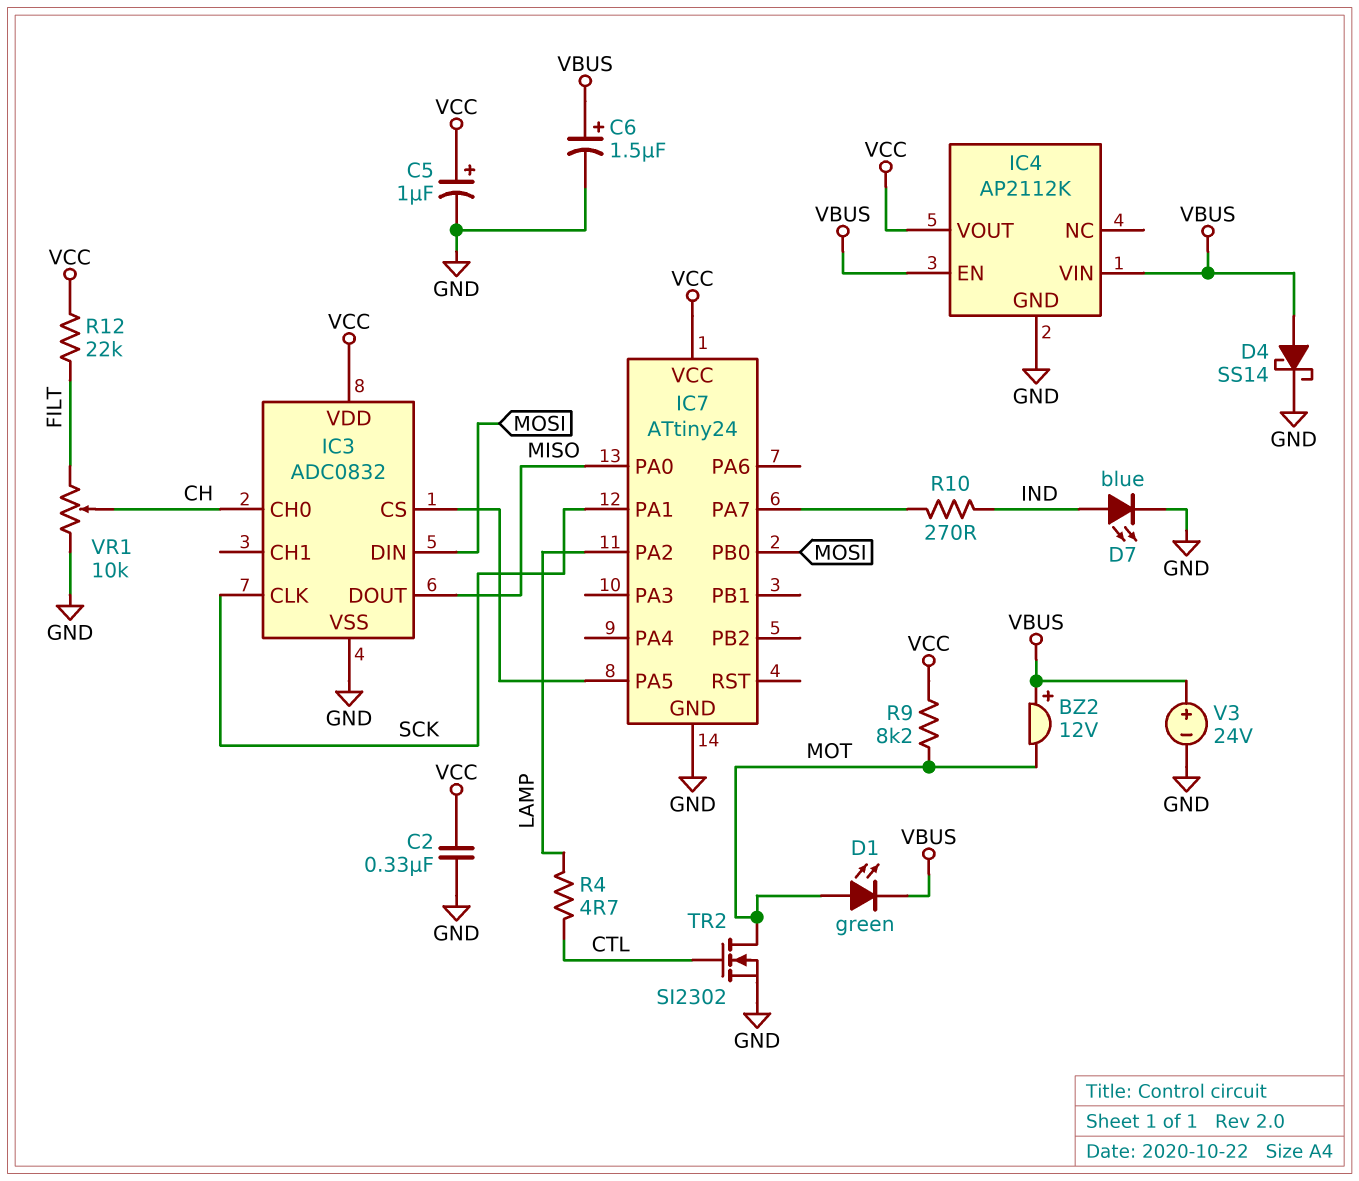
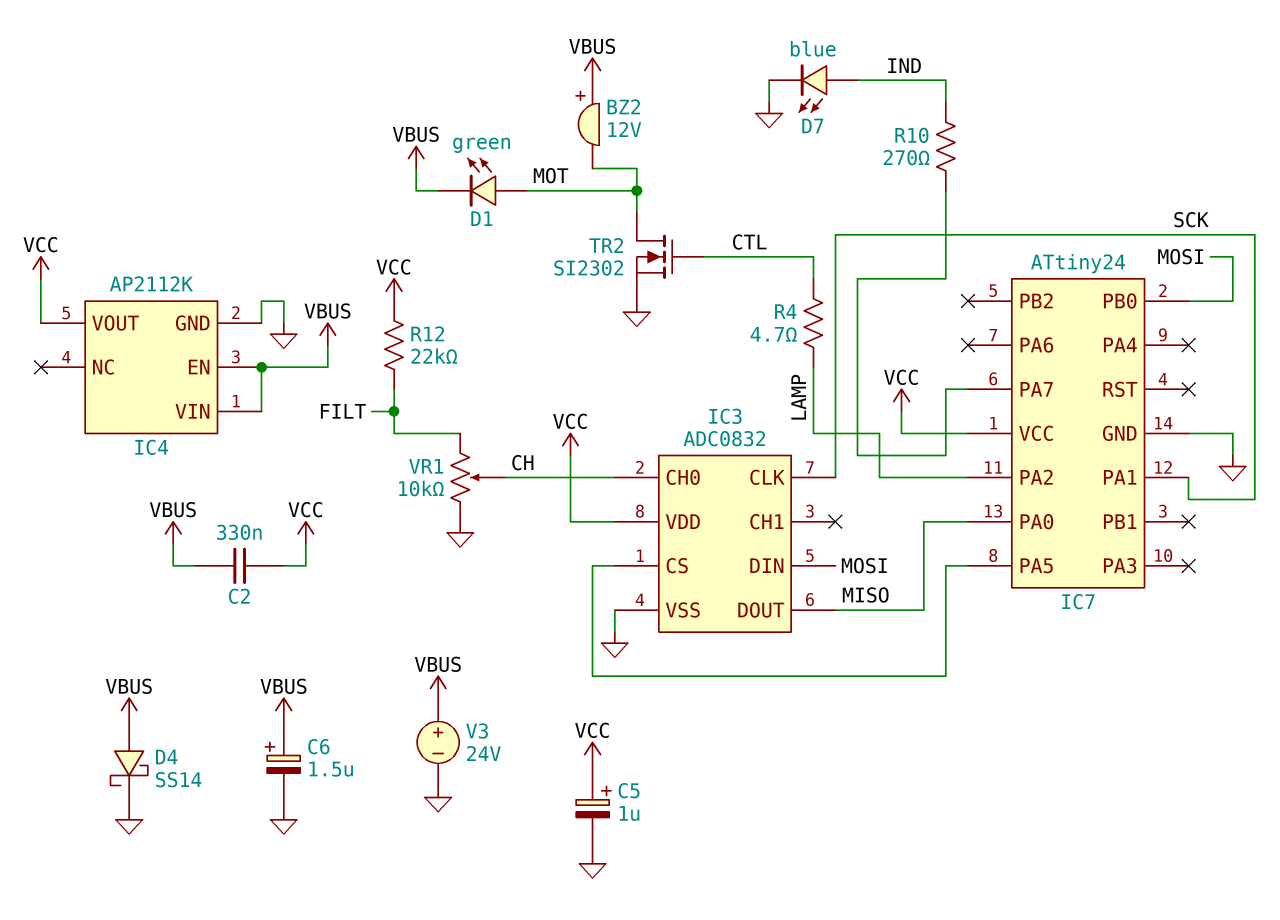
C2: 330nF (GND, VCC) -> 330nF (VBUS, VCC)
R9: 8.2k (MOT, VCC) -> none

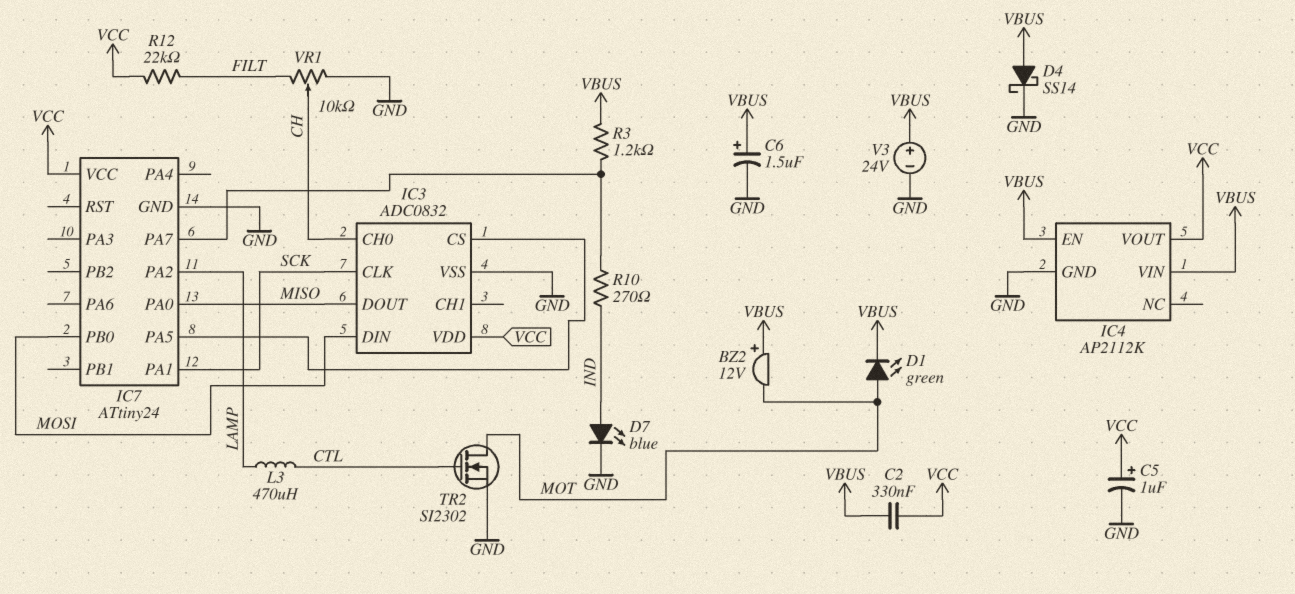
L3: none -> 470uH (CTL, LAMP)
R3: none -> 1.2k (IC7/PA7, VBUS)
R4: 4.7 (CTL, LAMP) -> none

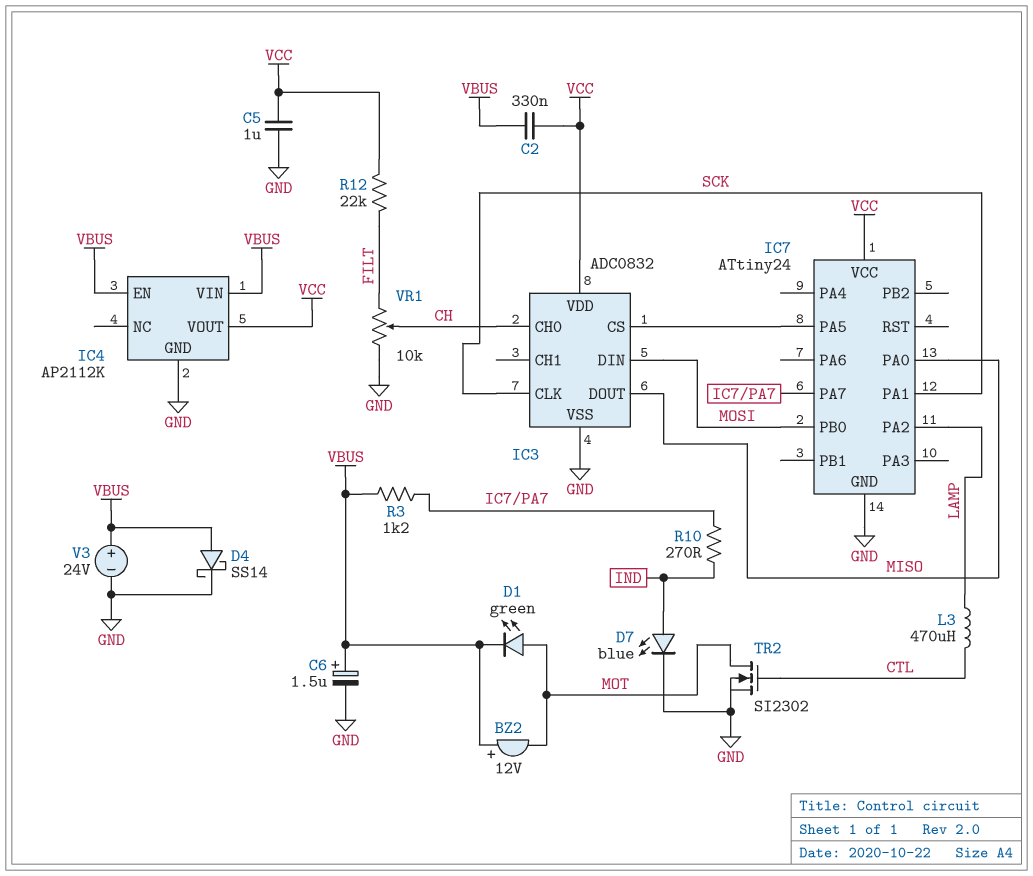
C5: 1uF (plus VCC, minus GND) -> 1uF (GND, VCC)

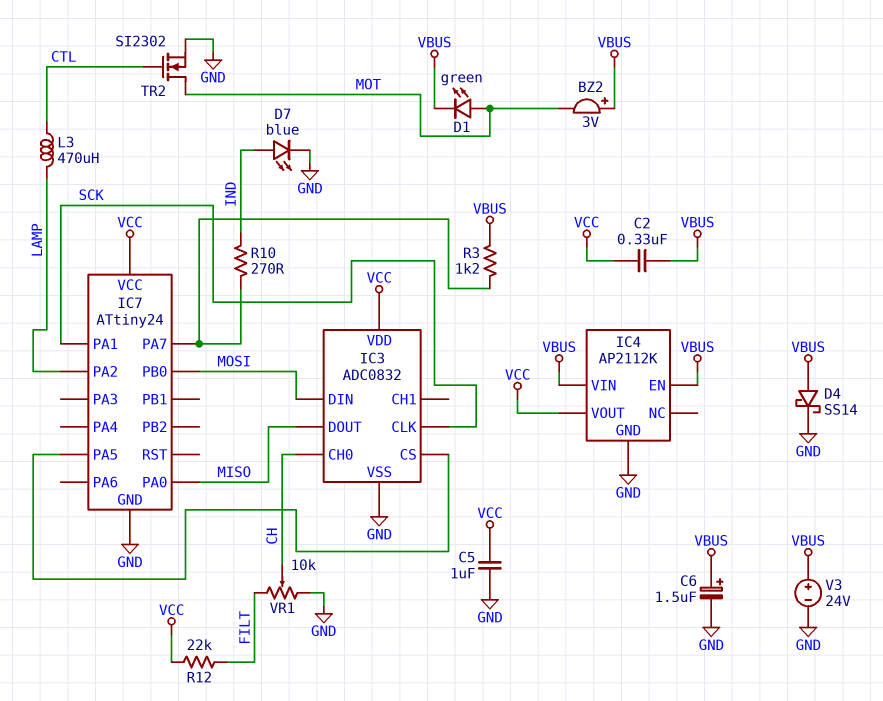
BZ2: buzzer 12V (plus VBUS, minus MOT) -> buzzer 3V (plus VBUS, minus MOT)

